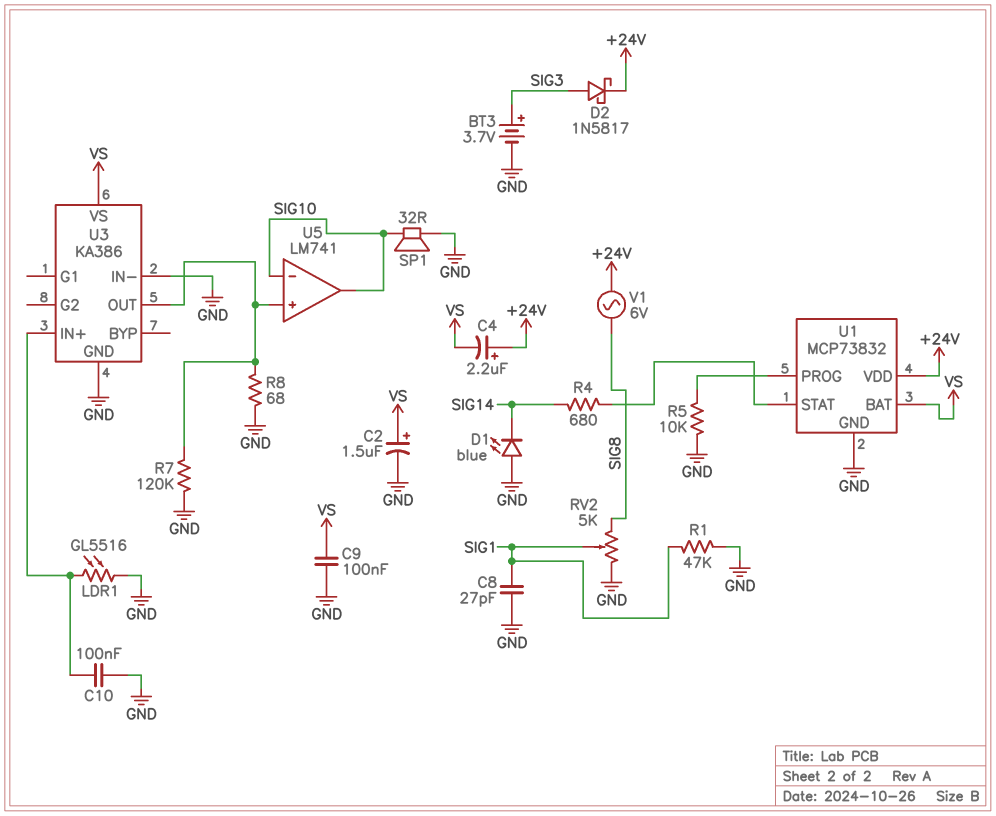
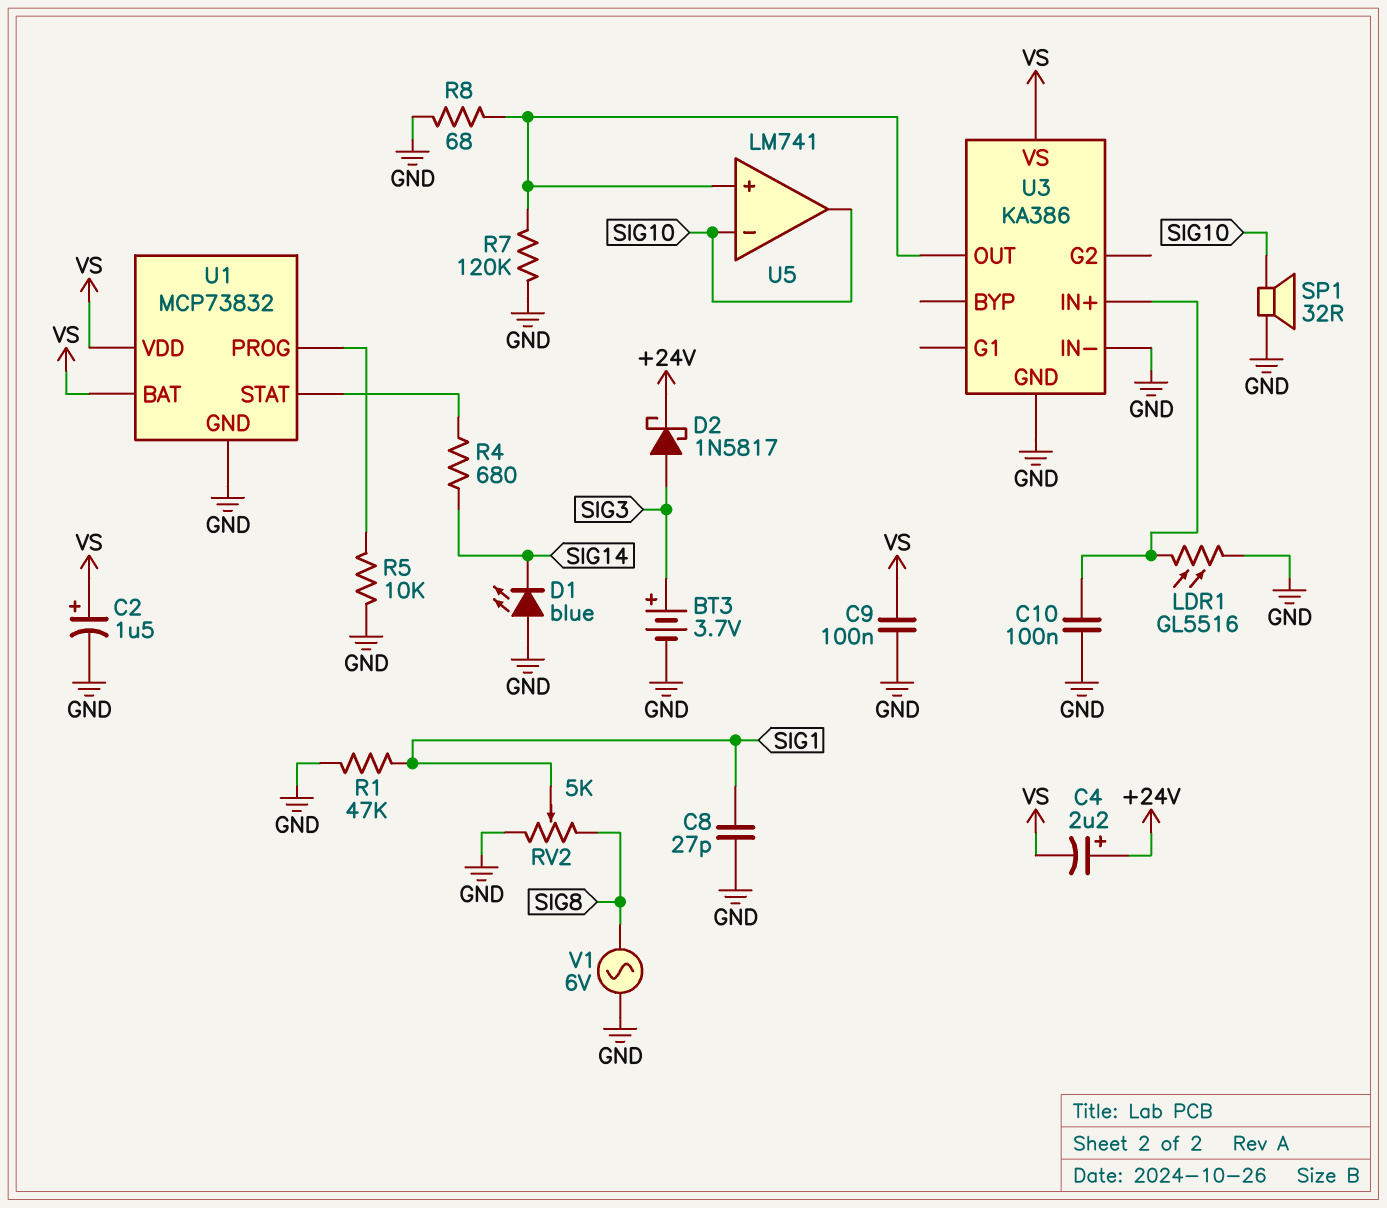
U1 pin VDD: +24V -> VS
V1: AC 6V (+24V, SIG8) -> AC 6V (GND, SIG8)

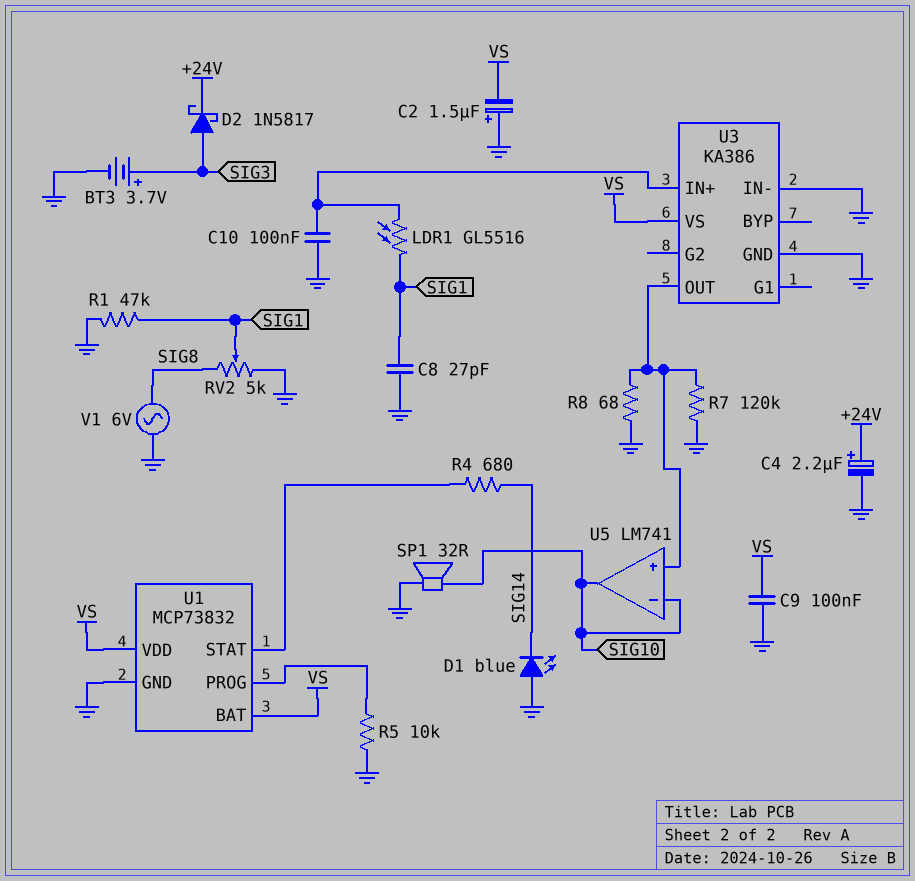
C2: 1.5uF (plus VS, minus GND) -> 1.5uF (plus GND, minus VS)
C4: 2.2uF (plus +24V, minus VS) -> 2.2uF (plus +24V, minus GND)
LDR1: GL5516 (GND, U3/IN+) -> GL5516 (SIG1, U3/IN+)

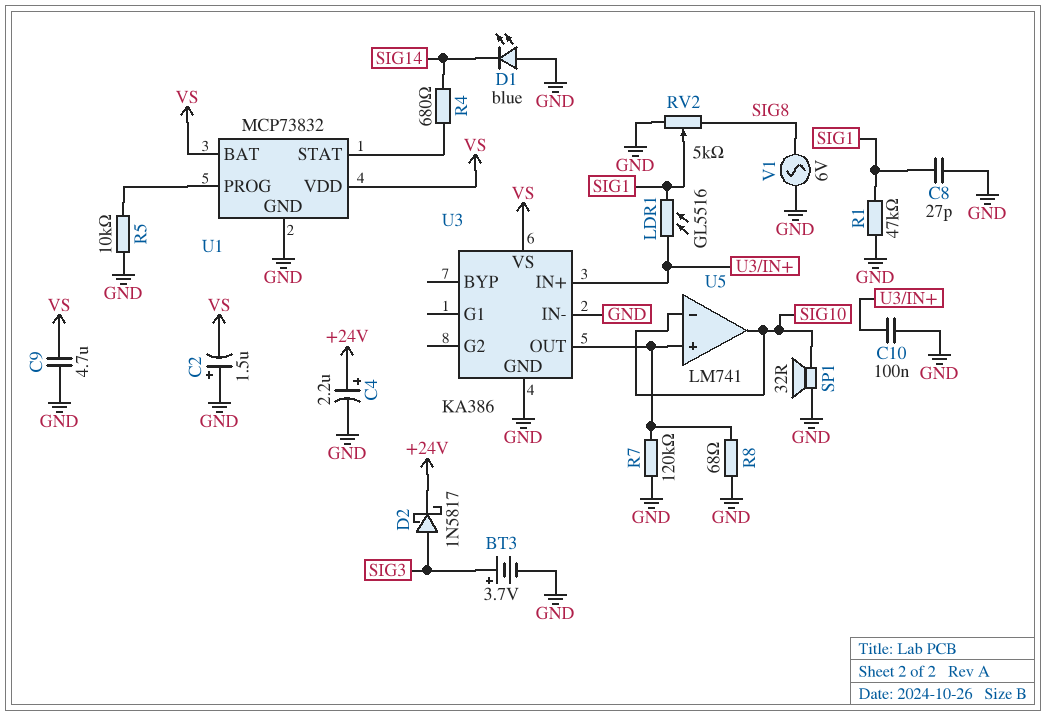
C9: 100nF (GND, VS) -> 4.7uF (GND, VS)

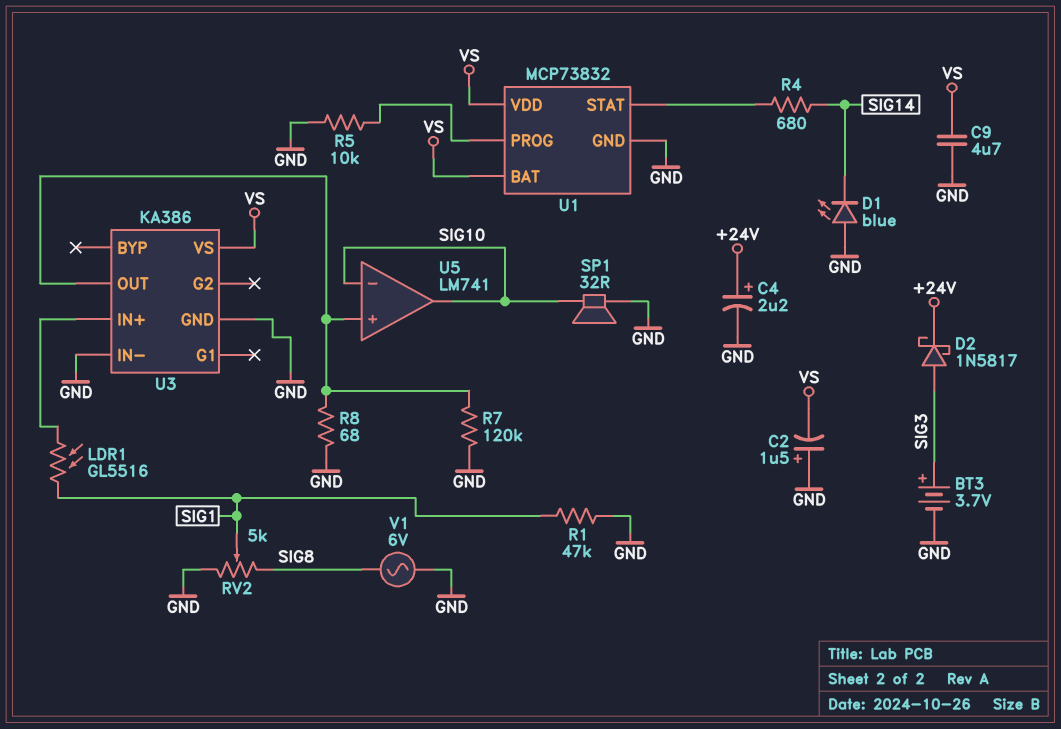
C8: 27pF (GND, SIG1) -> none
C10: 100nF (GND, U3/IN+) -> none

